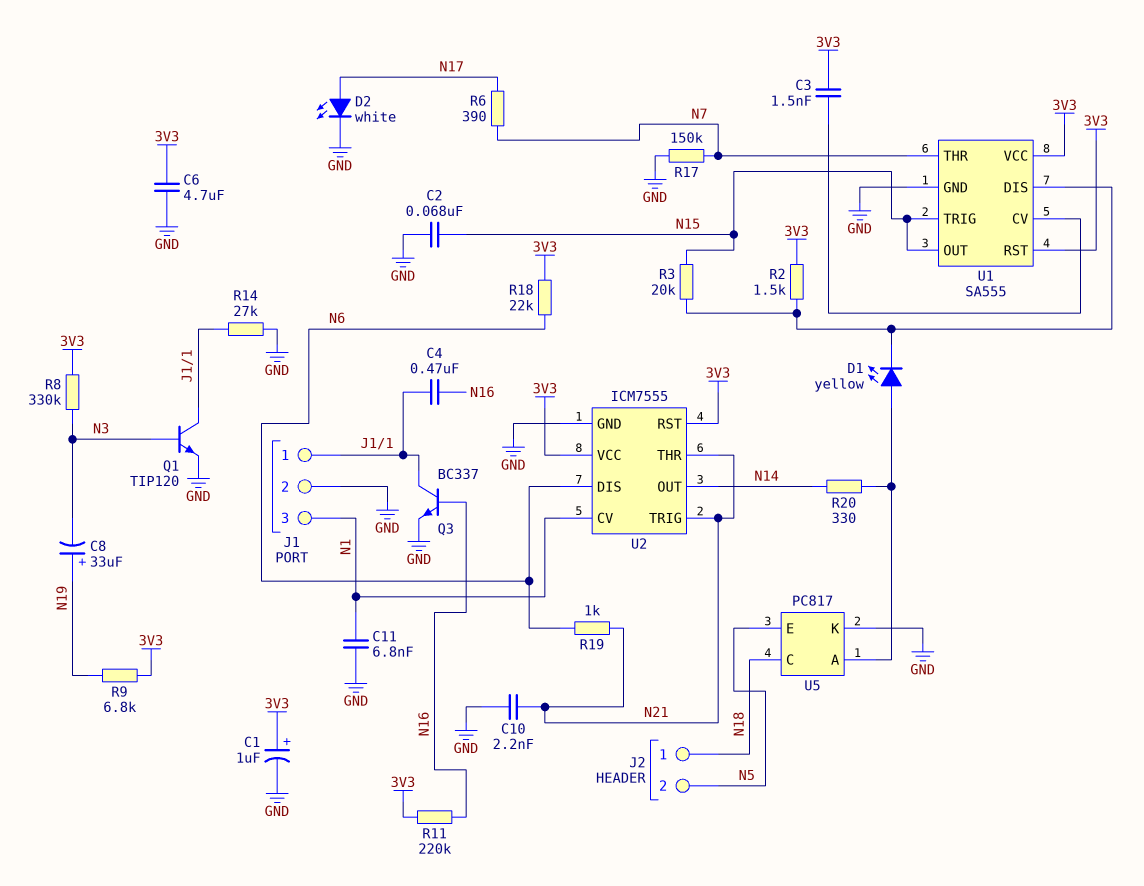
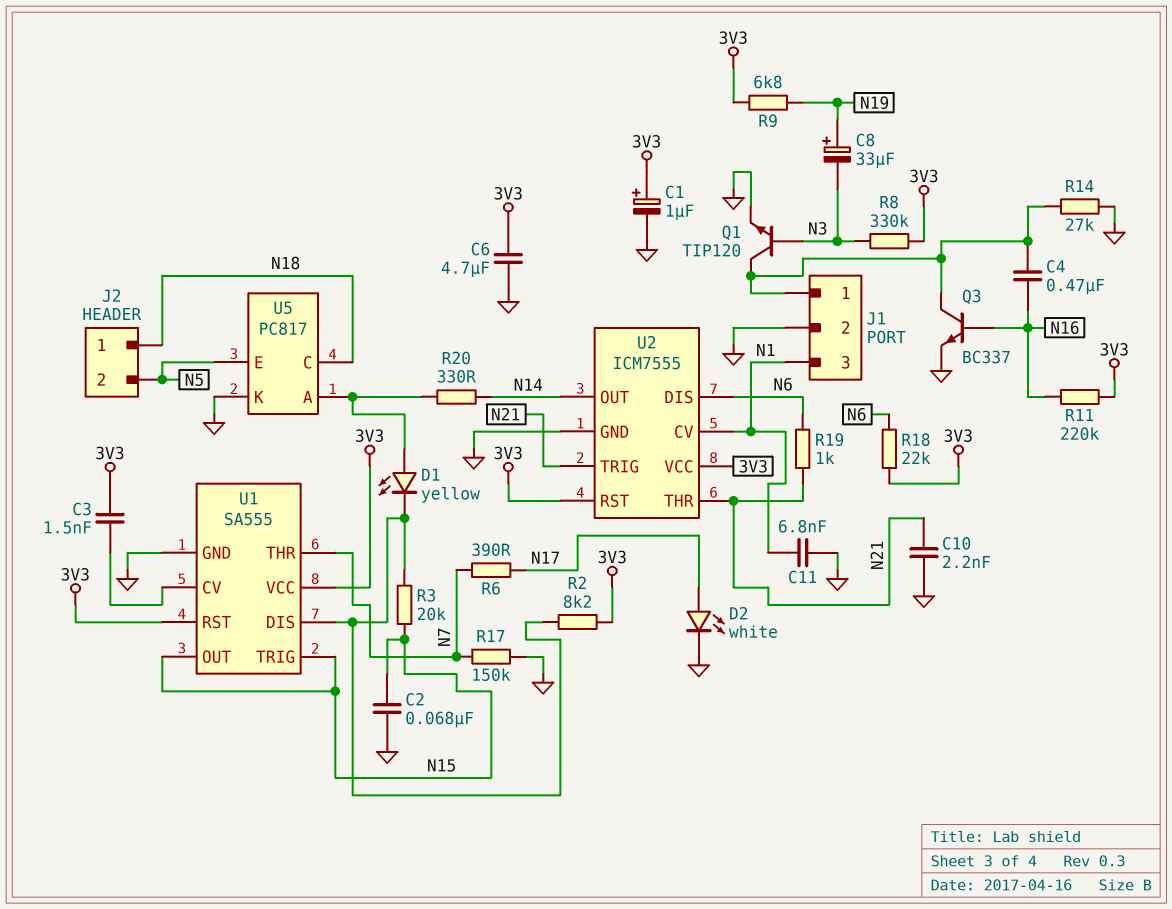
R2: 1.5k (3V3, U1/DIS) -> 8.2k (3V3, U1/DIS)

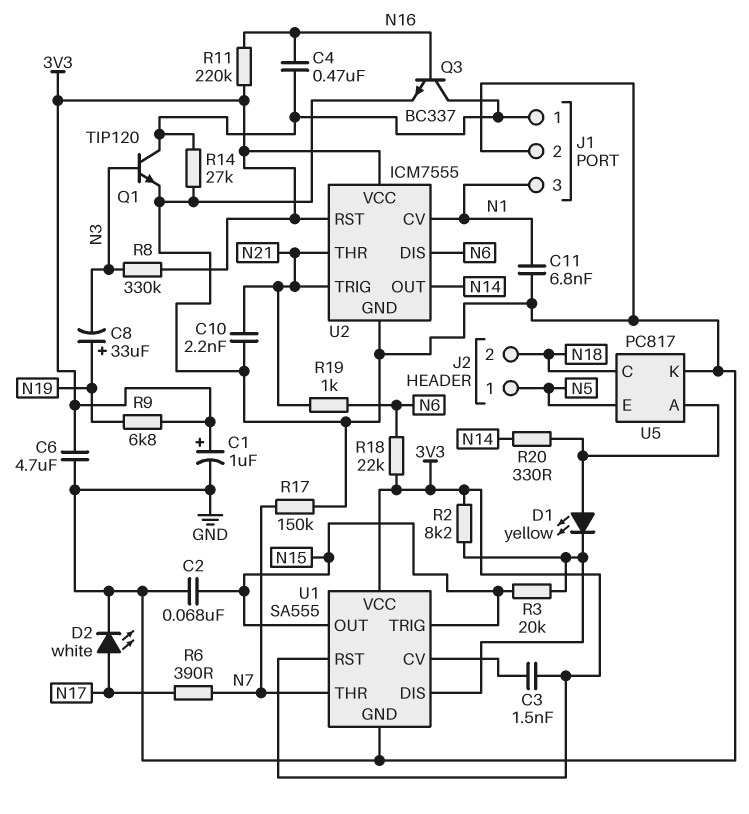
J2 pin 1: N18 -> N5
J2 pin 2: N5 -> N18

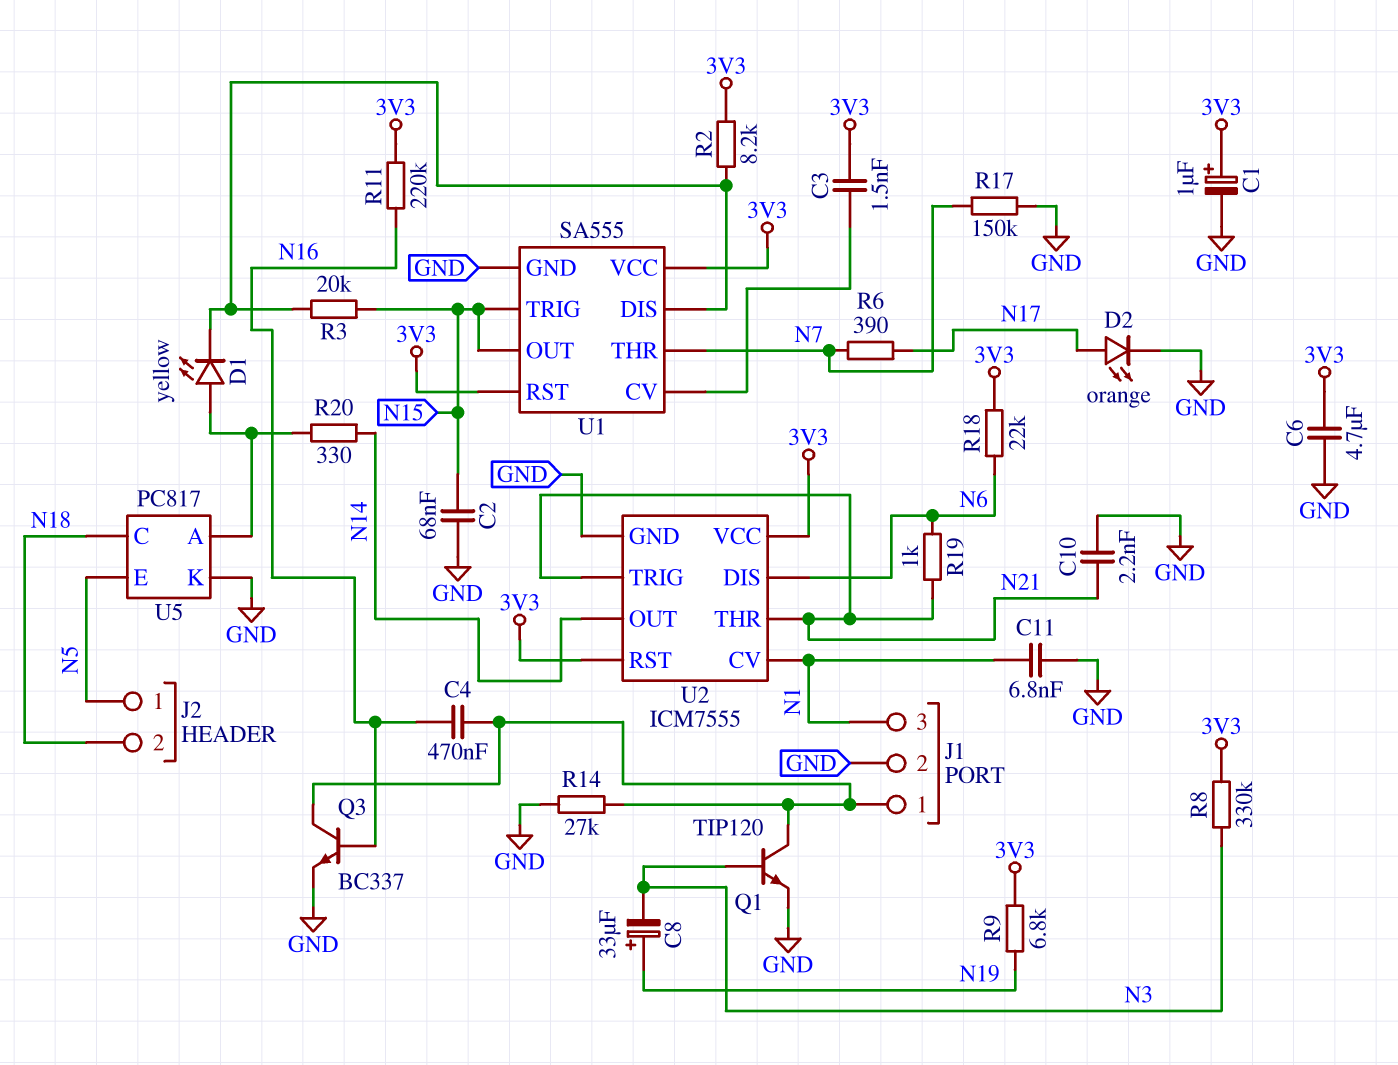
D2: LED white (A N17, K GND) -> LED orange (A N17, K GND)

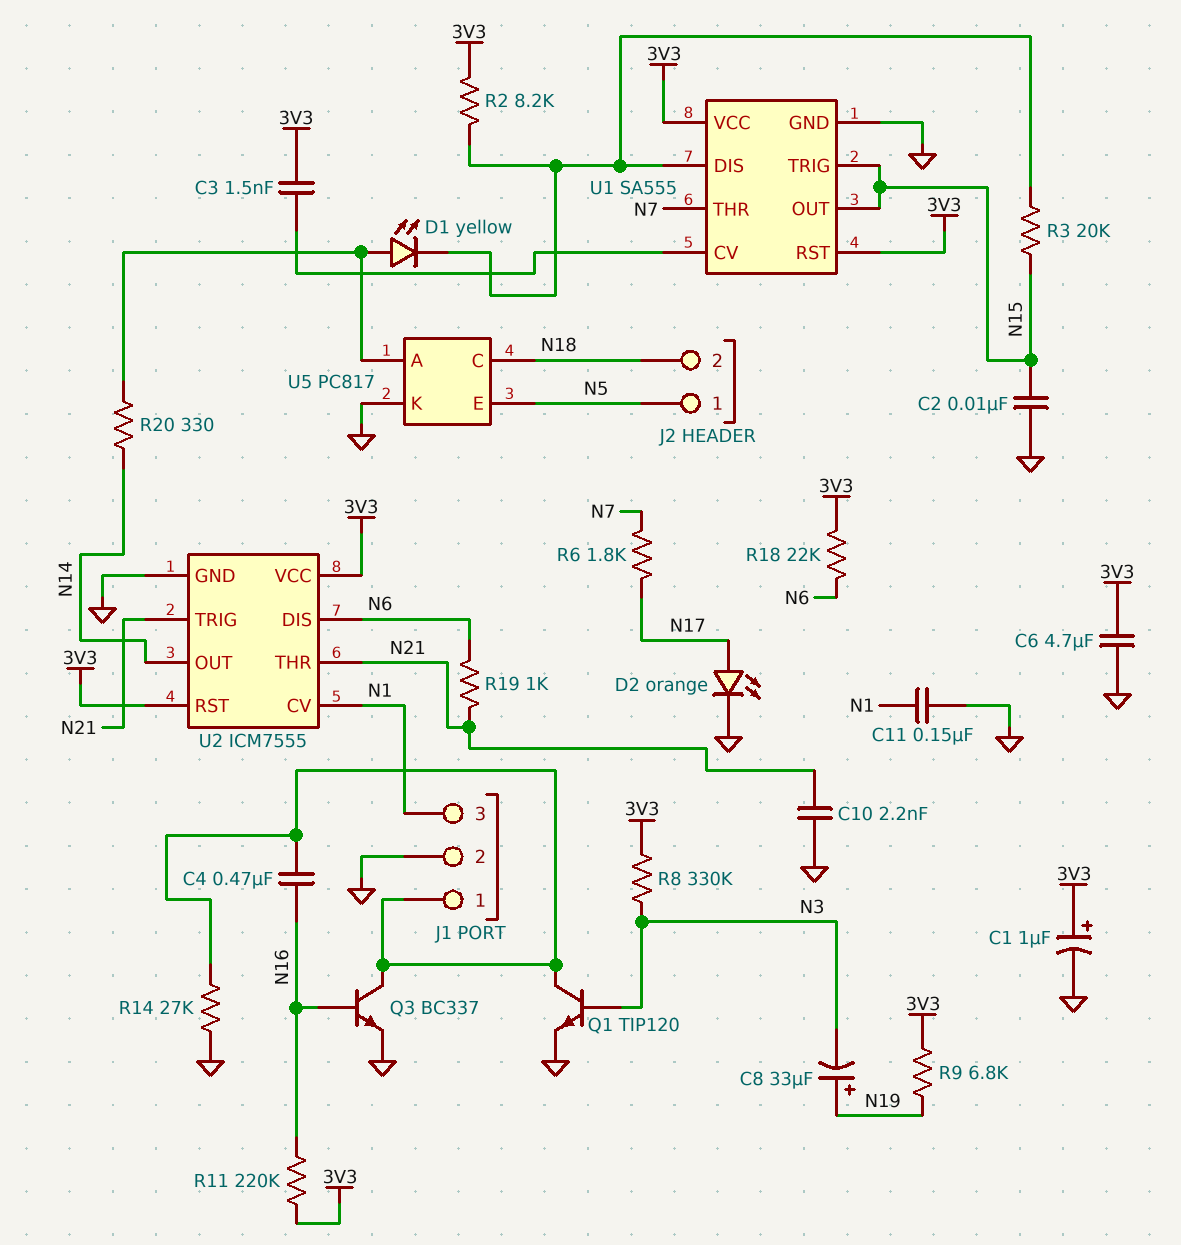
C2: 68nF (GND, N15) -> 10nF (GND, N15)
C11: 6.8nF (GND, N1) -> 150nF (GND, N1)
R6: 390 (N7, N17) -> 1.8k (N7, N17)
R17: 150k (GND, N7) -> none

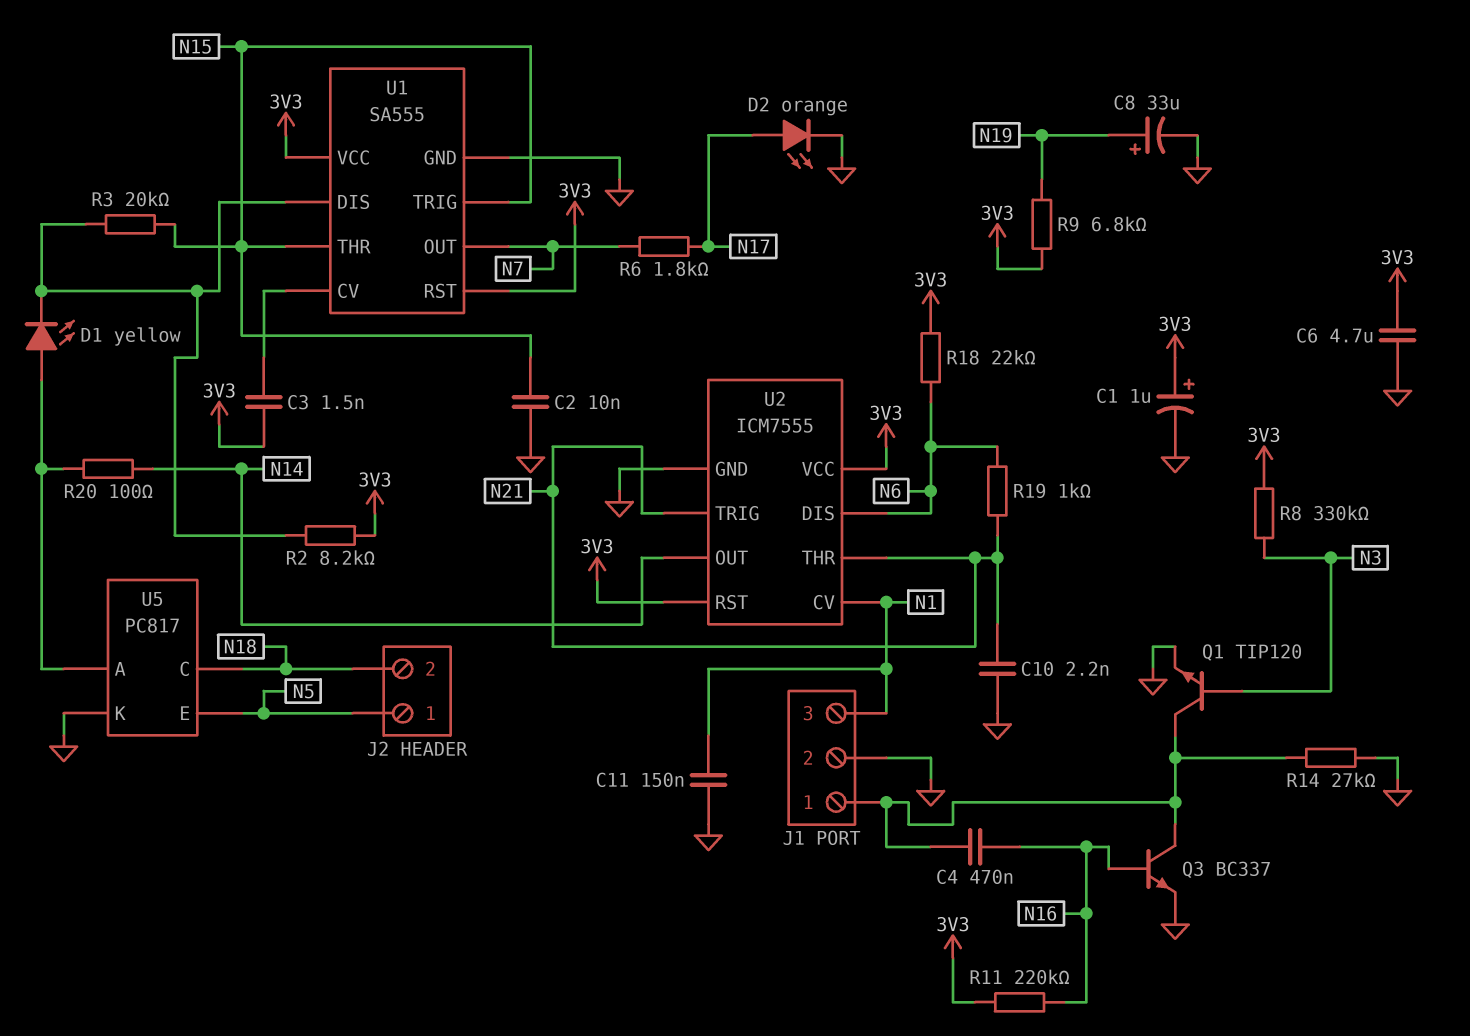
C8: 33uF (plus N19, minus N3) -> 33uF (plus N19, minus GND)
R20: 330 (N14, U5/A) -> 100 (N14, U5/A)
U1 pin OUT: N15 -> N7
U1 pin THR: N7 -> N15

